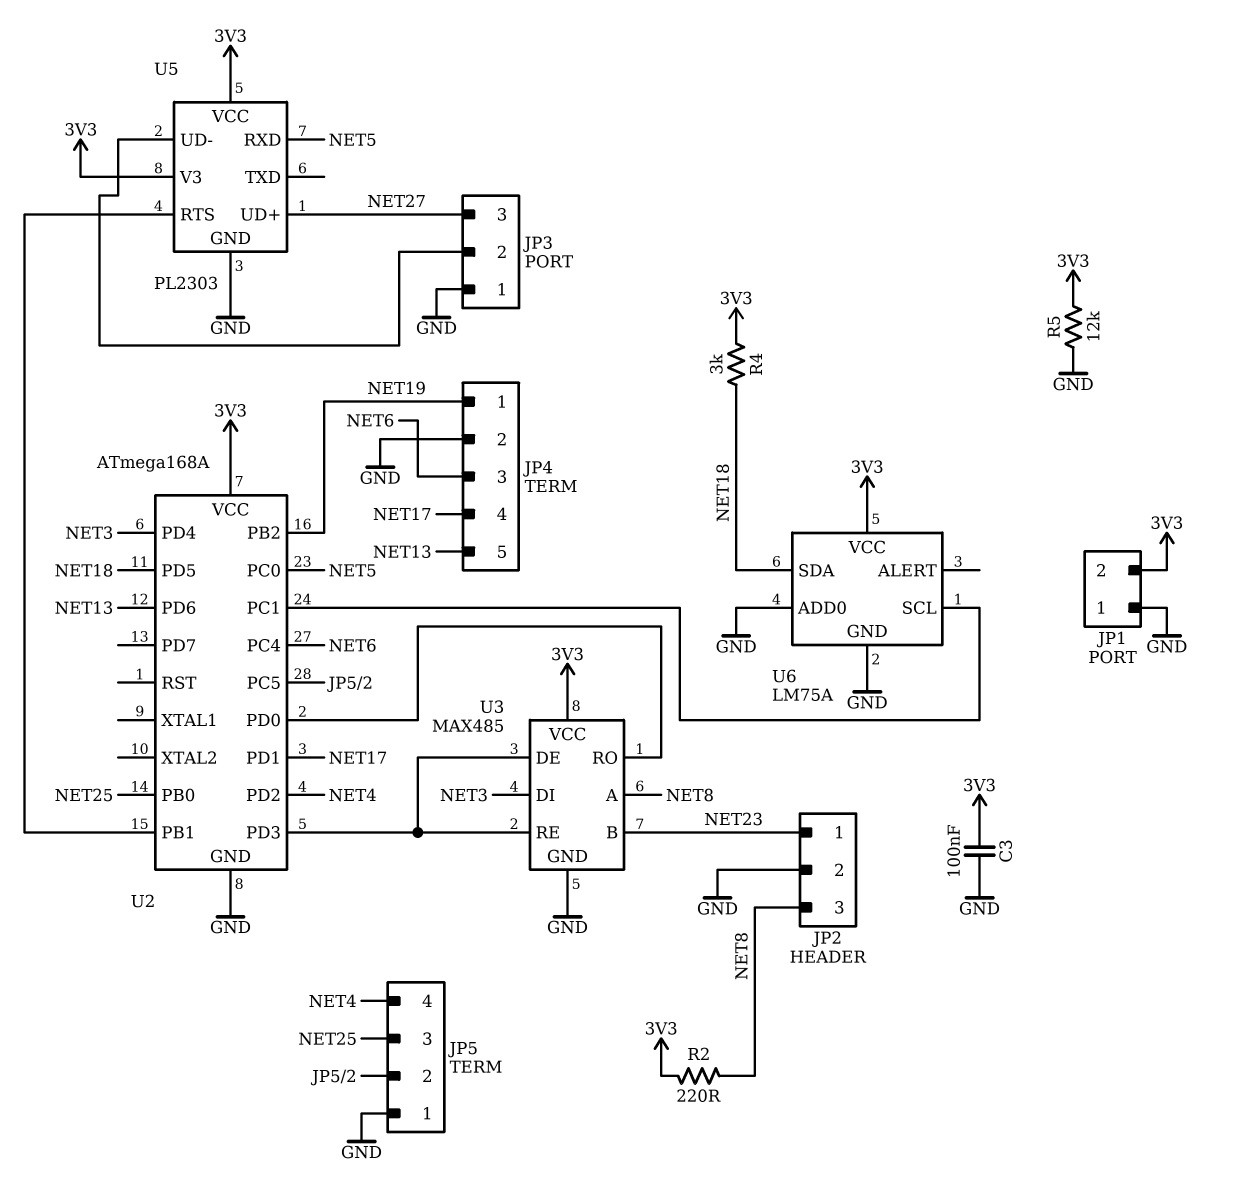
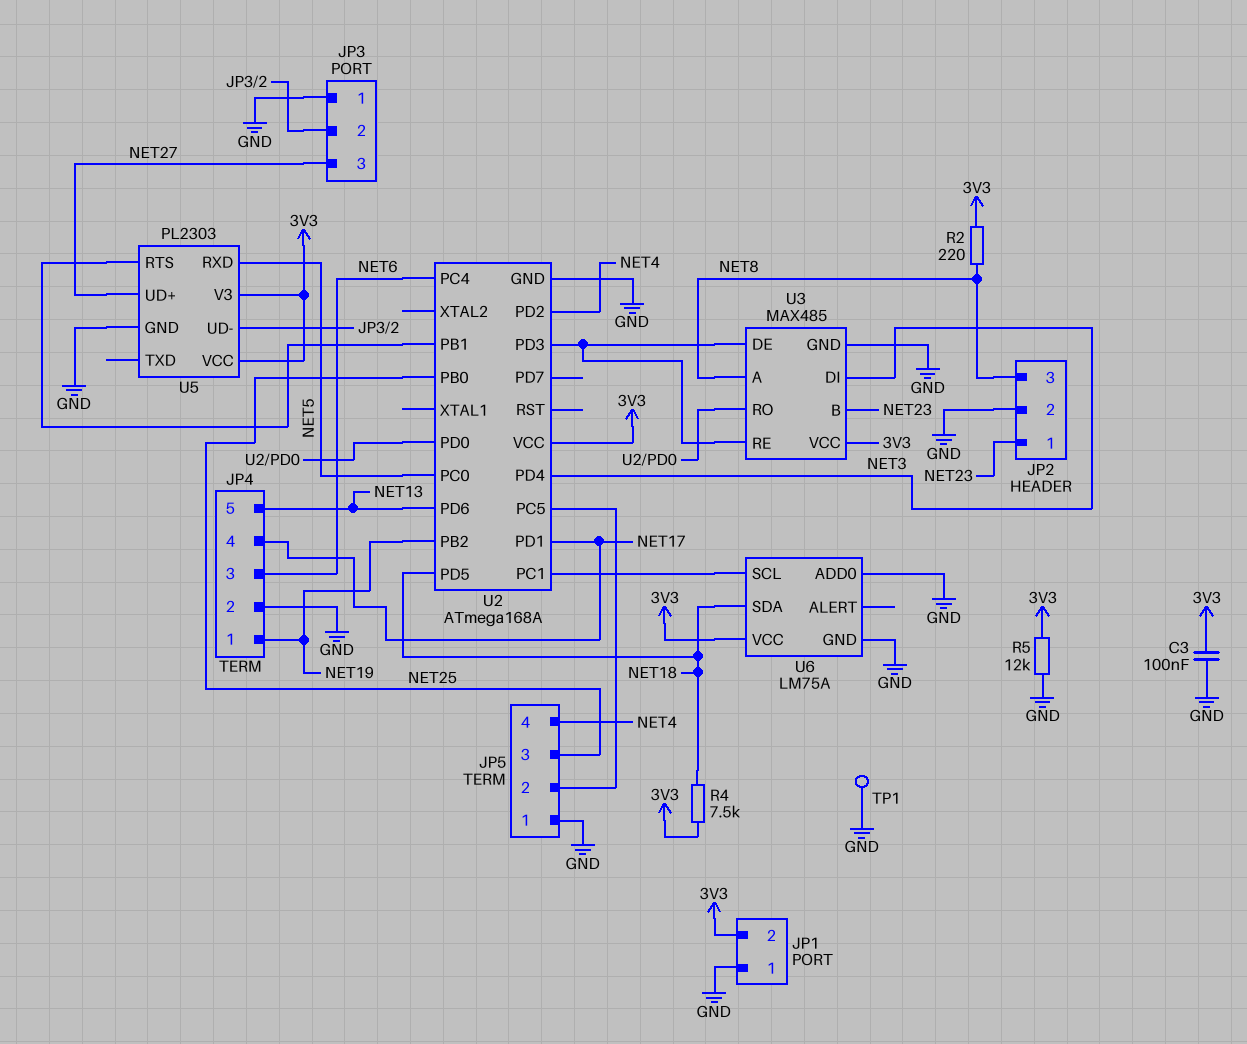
R4: 3k (3V3, NET18) -> 7.5k (3V3, NET18)
TP1: none -> test point (GND)

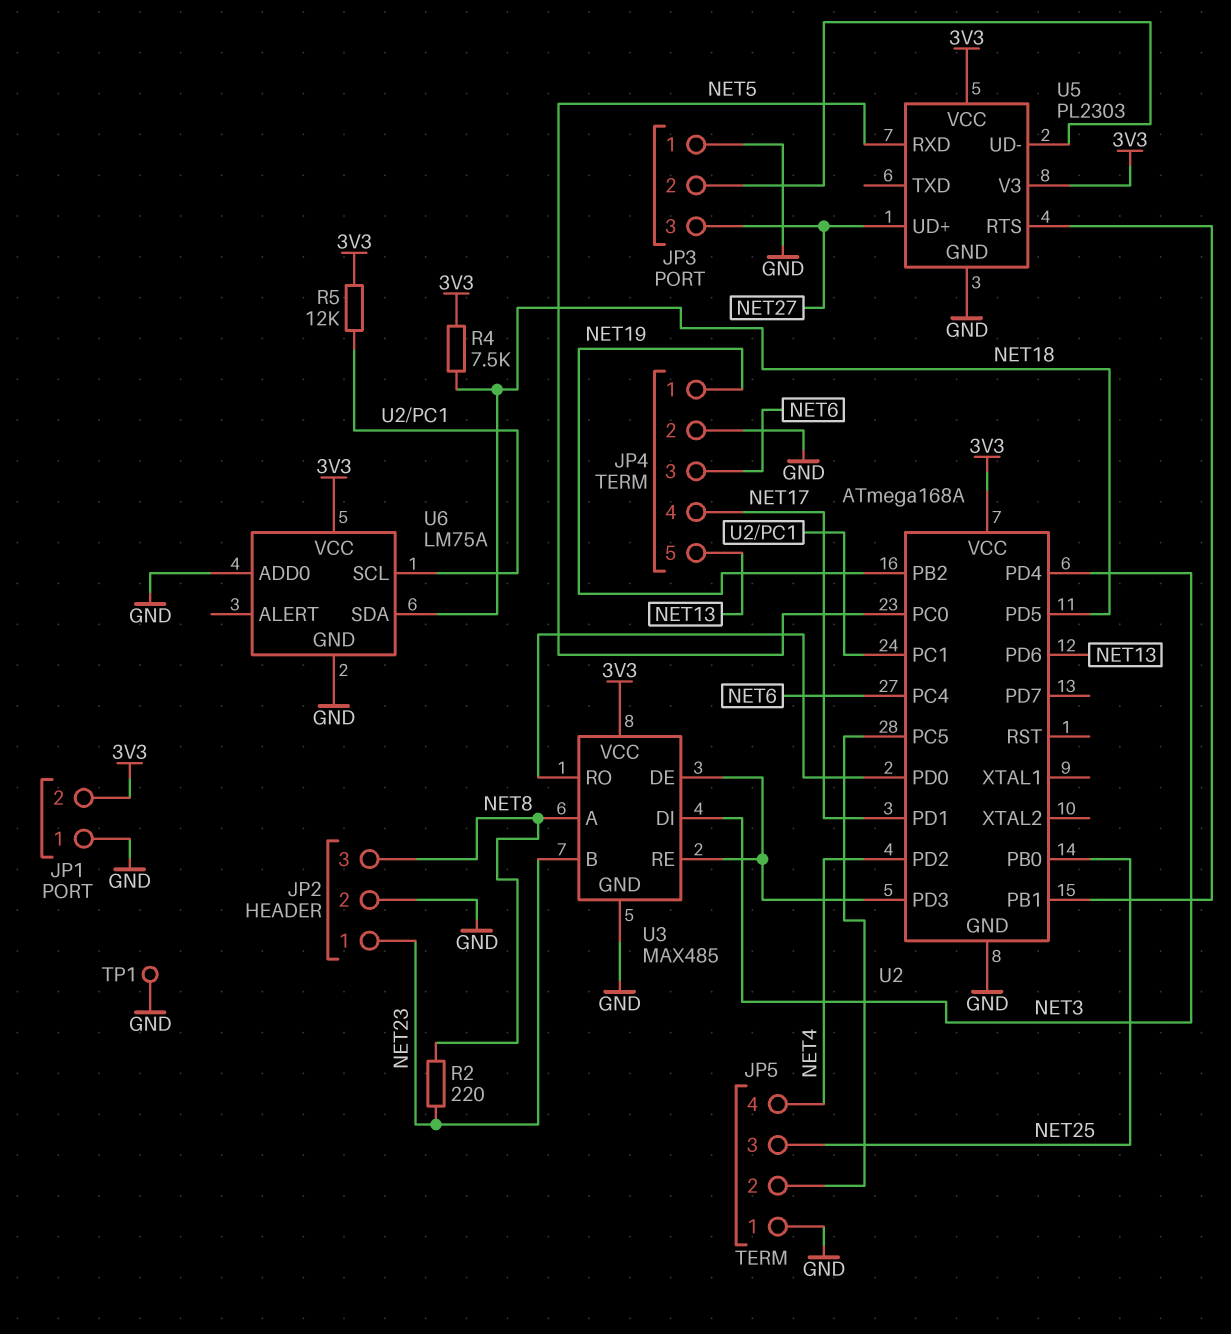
C3: 100nF (3V3, GND) -> none
R2: 220 (3V3, NET8) -> 220 (NET8, NET23)
R5: 12k (3V3, GND) -> 12k (3V3, U2/PC1)

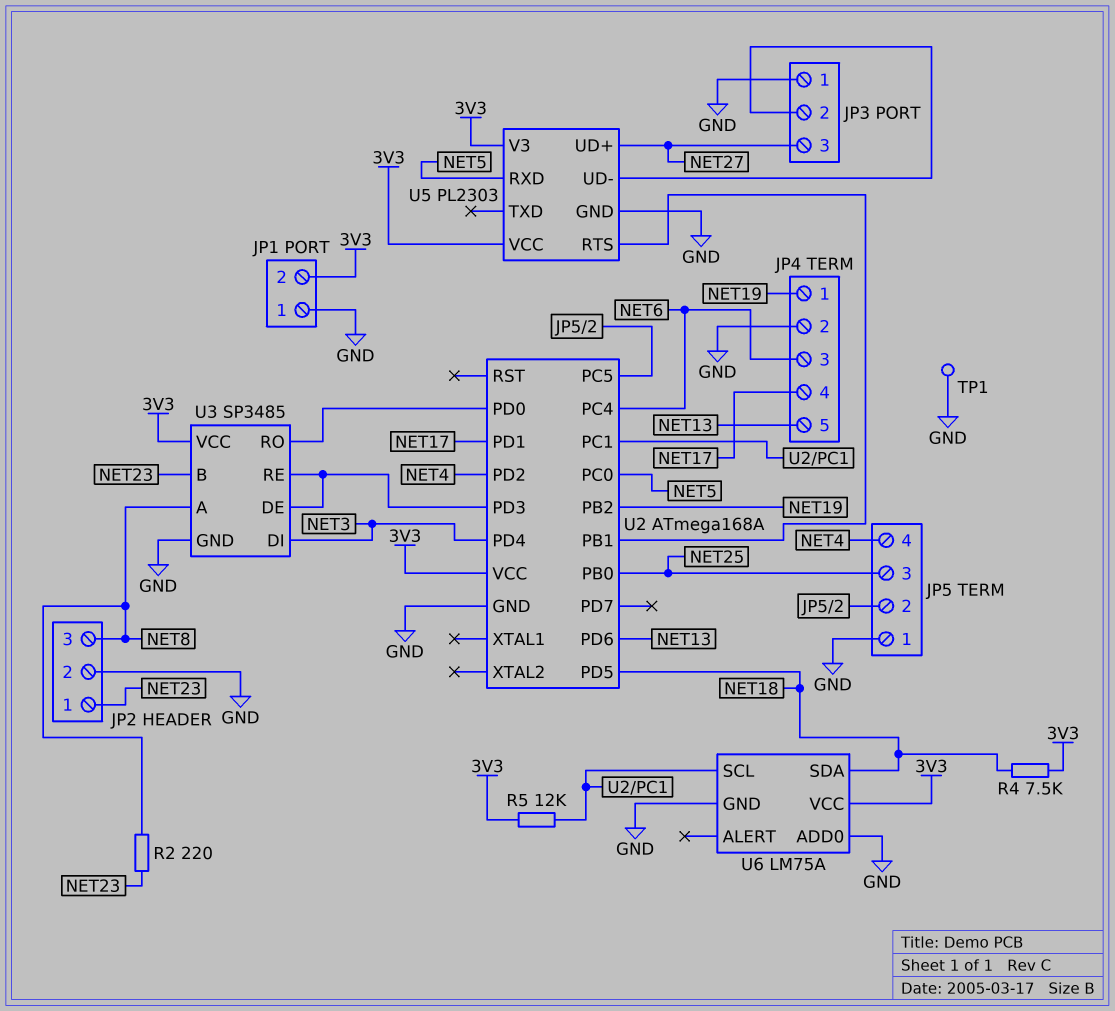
U3: MAX485 -> SP3485

